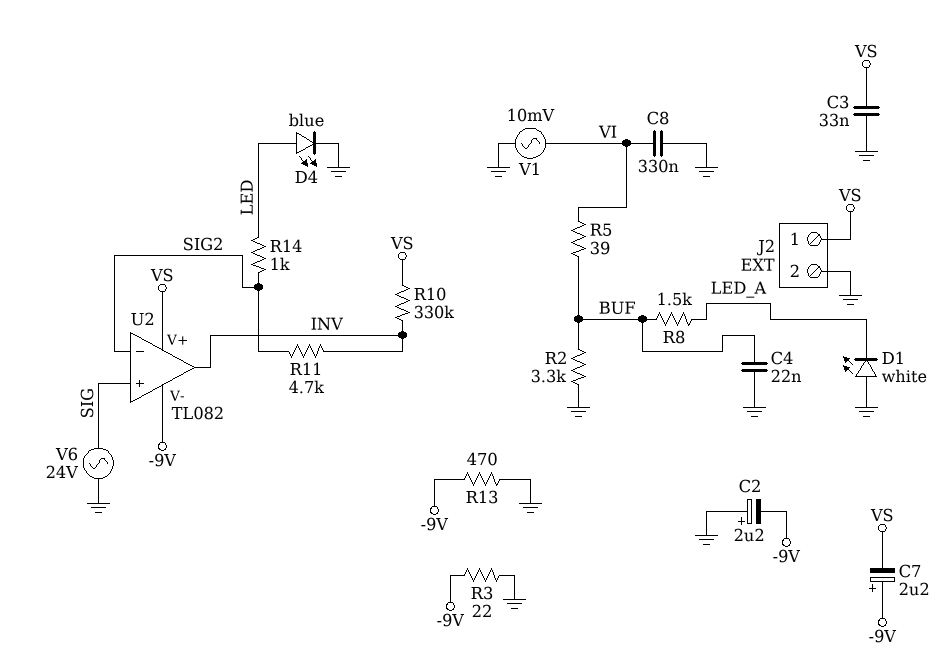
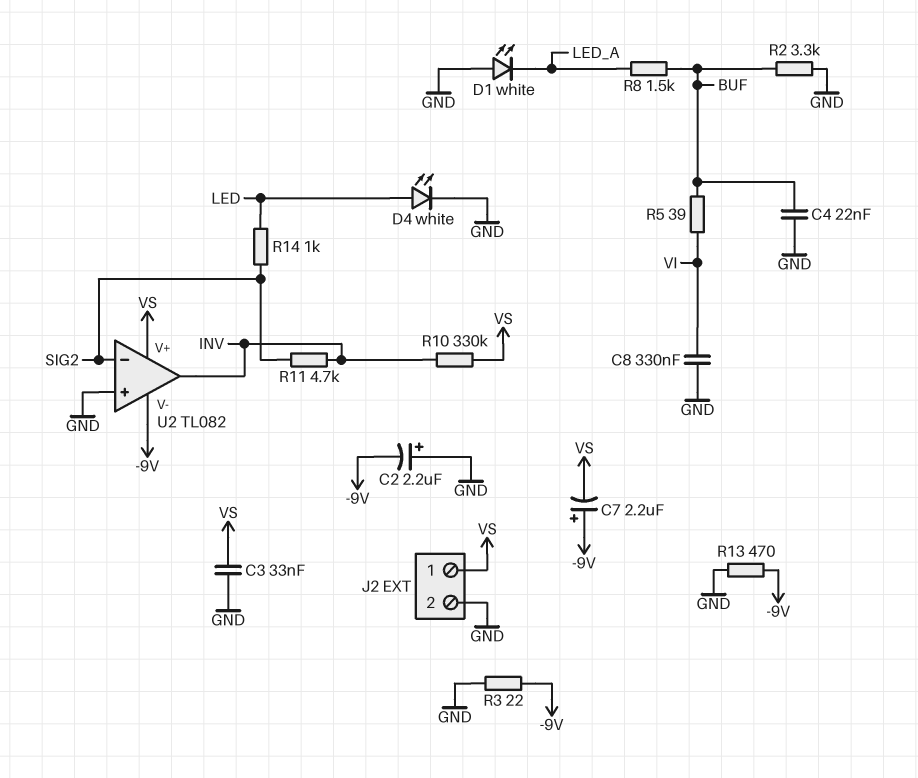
D4: LED blue (A LED, K GND) -> LED white (A LED, K GND)
U2 pin in+: SIG -> GND
V1: AC 10mV (GND, VI) -> none
V6: AC 24V (GND, SIG) -> none

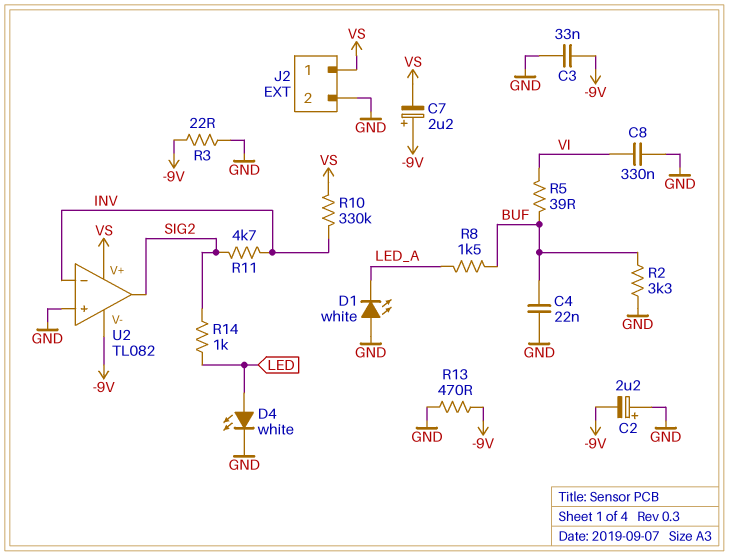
C3: 33nF (GND, VS) -> 33nF (-9V, GND)
U2 pin in-: SIG2 -> INV
U2 pin out: INV -> SIG2

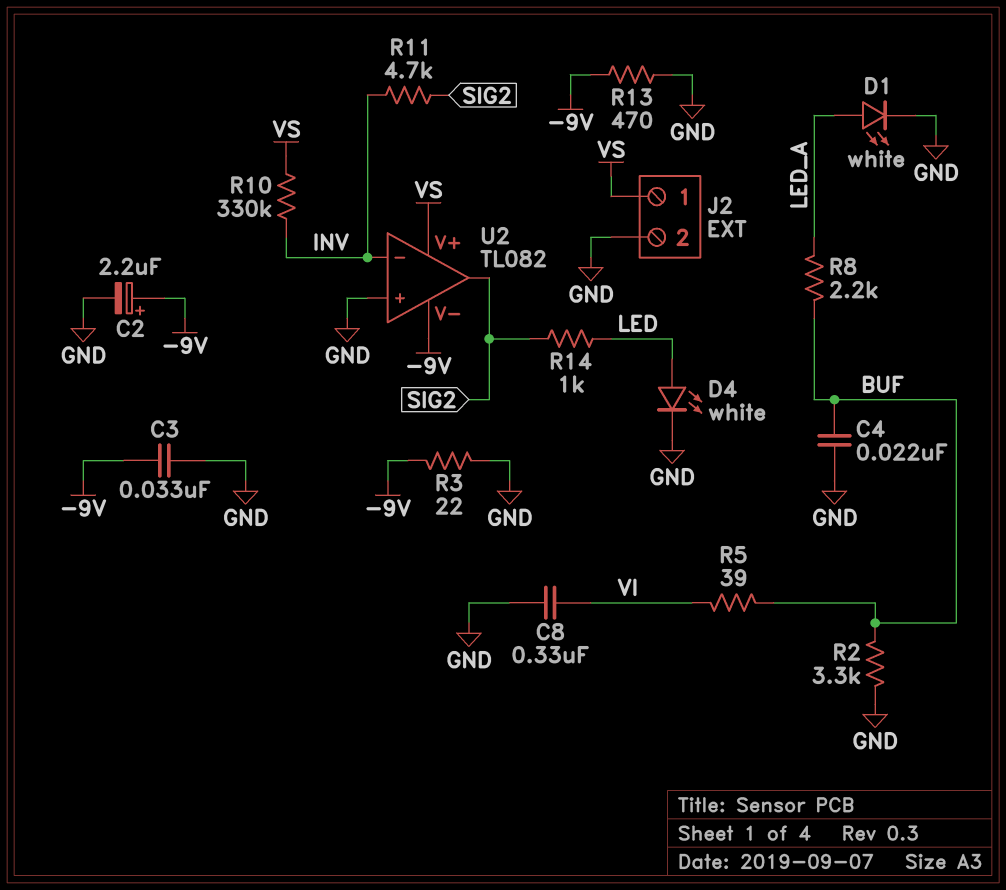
C2: 2.2uF (plus GND, minus -9V) -> 2.2uF (plus -9V, minus GND)
C7: 2.2uF (plus -9V, minus VS) -> none
D1: LED white (A GND, K LED_A) -> LED white (A LED_A, K GND)
R8: 1.5k (BUF, LED_A) -> 2.2k (BUF, LED_A)

